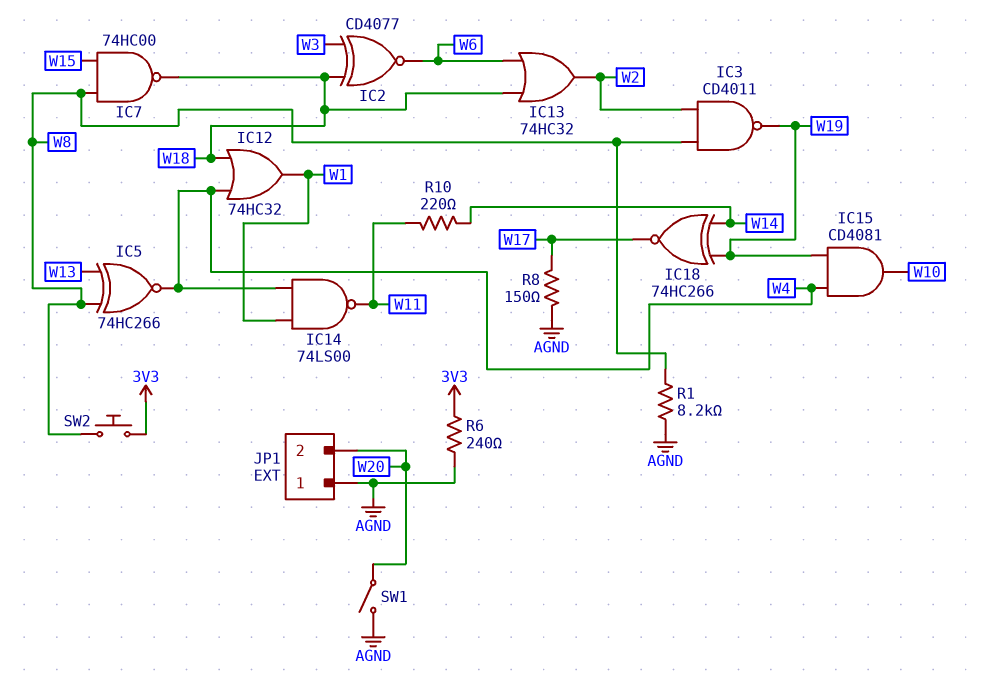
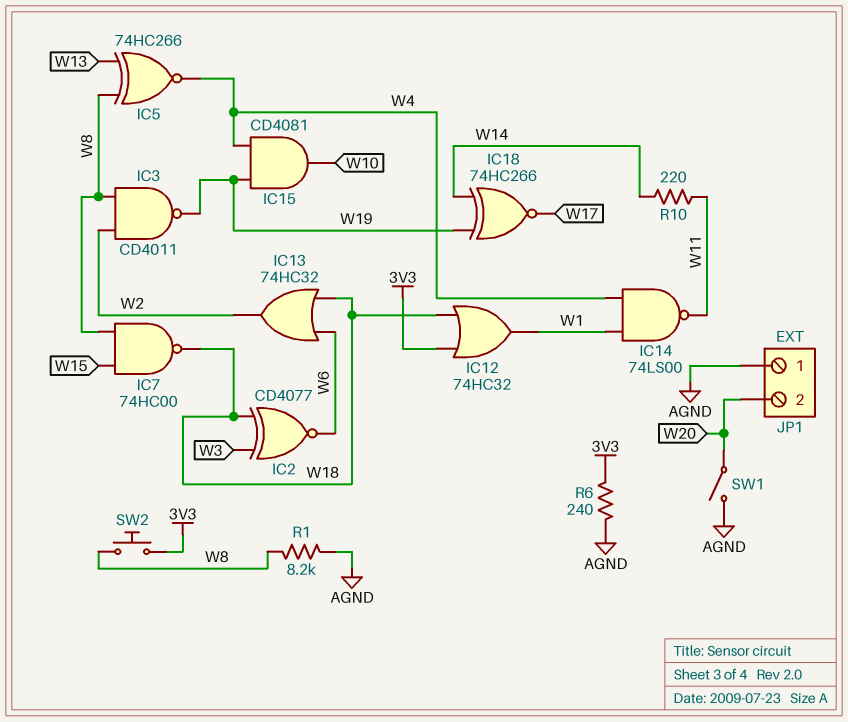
IC12: OR 74HC32 (in W4, in W18, out W1) -> OR 74HC32 (in 3V3, in W18, out W1)
R8: 150 (AGND, W17) -> none

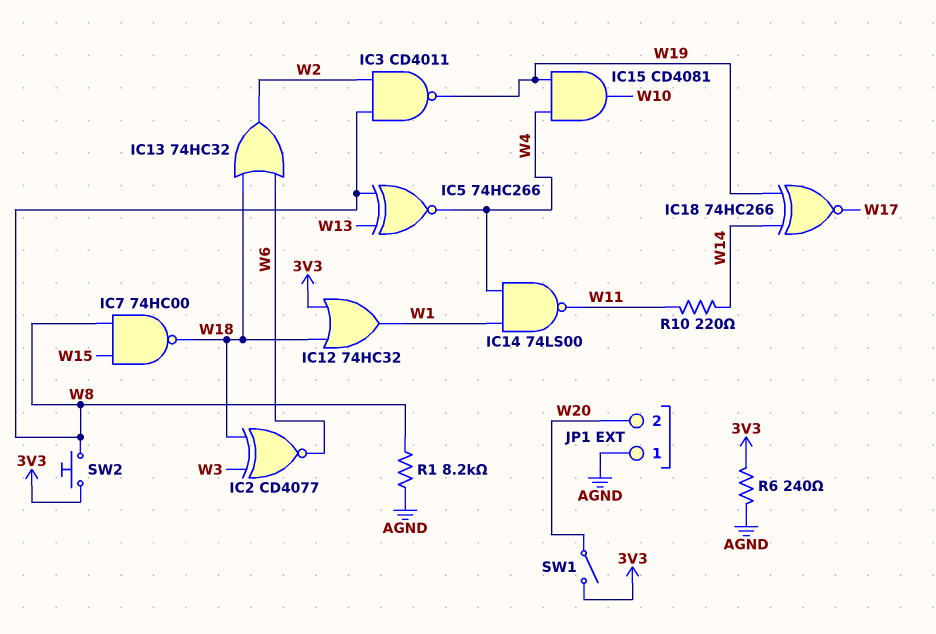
SW1: switch (AGND, W20) -> switch (3V3, W20)

